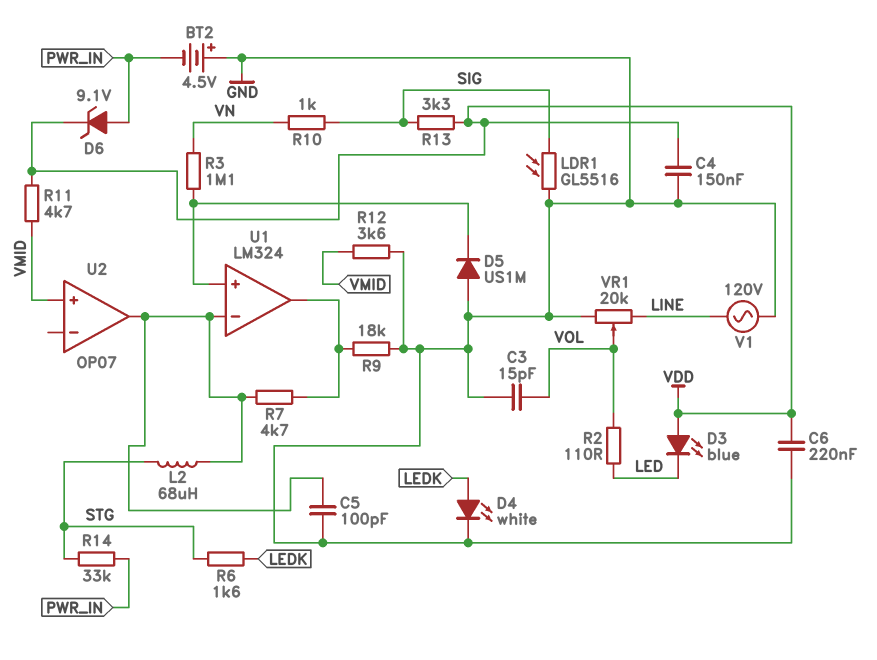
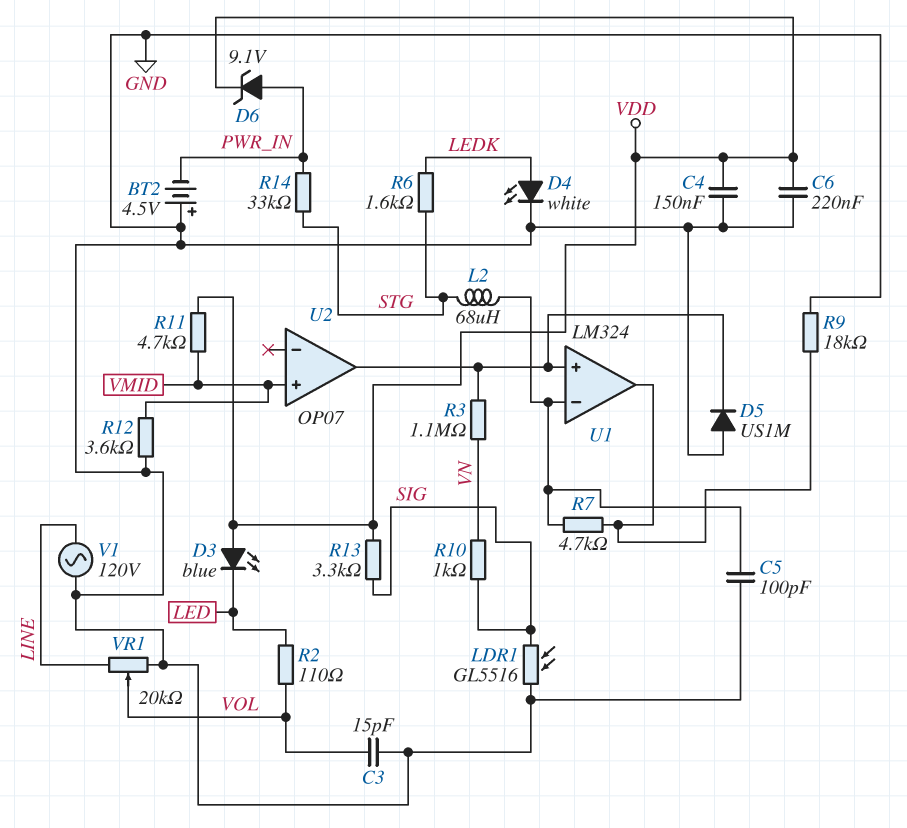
U2 pin out: U1/in- -> U1/in+

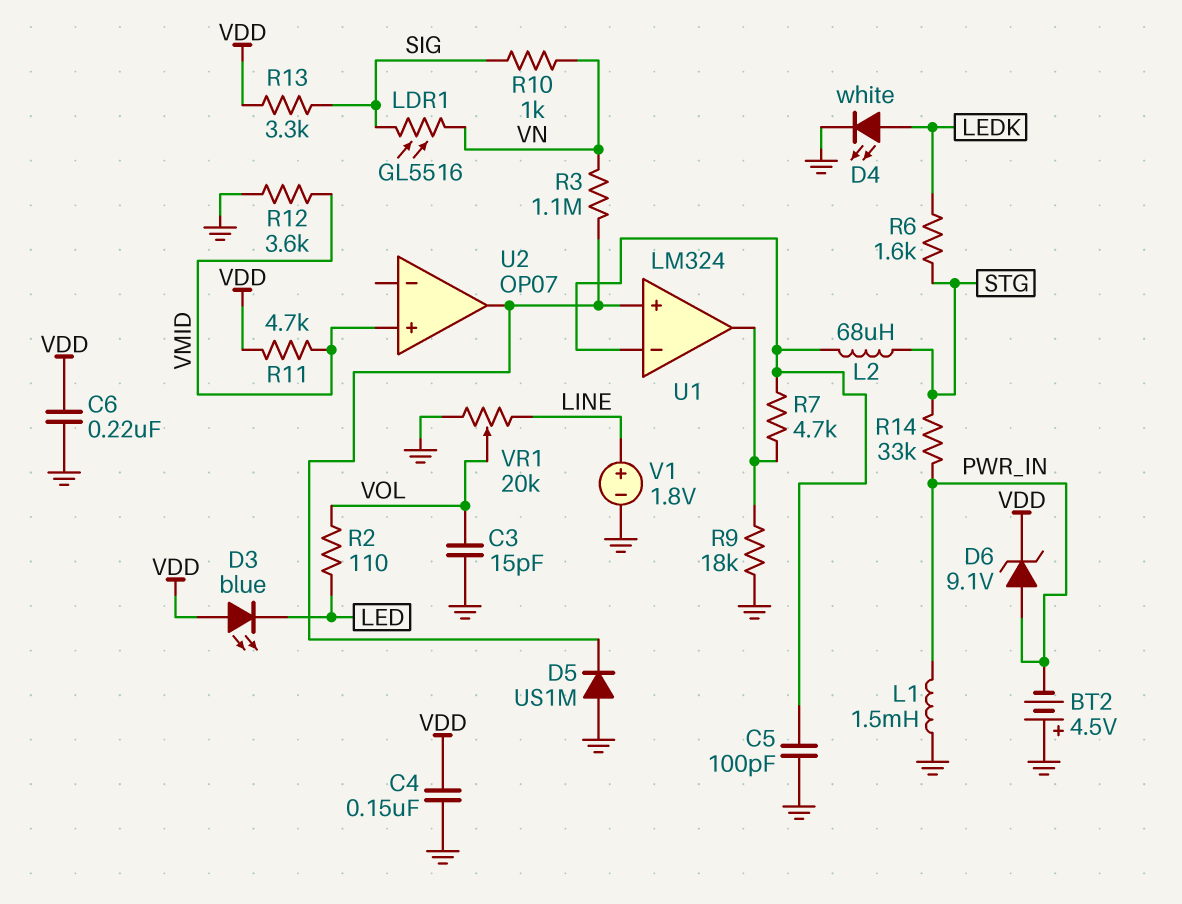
L1: none -> 1.5mH (GND, PWR_IN)
LDR1: GL5516 (GND, SIG) -> GL5516 (SIG, VN)
V1: AC 120V (GND, LINE) -> 1.8V (plus LINE, minus GND)

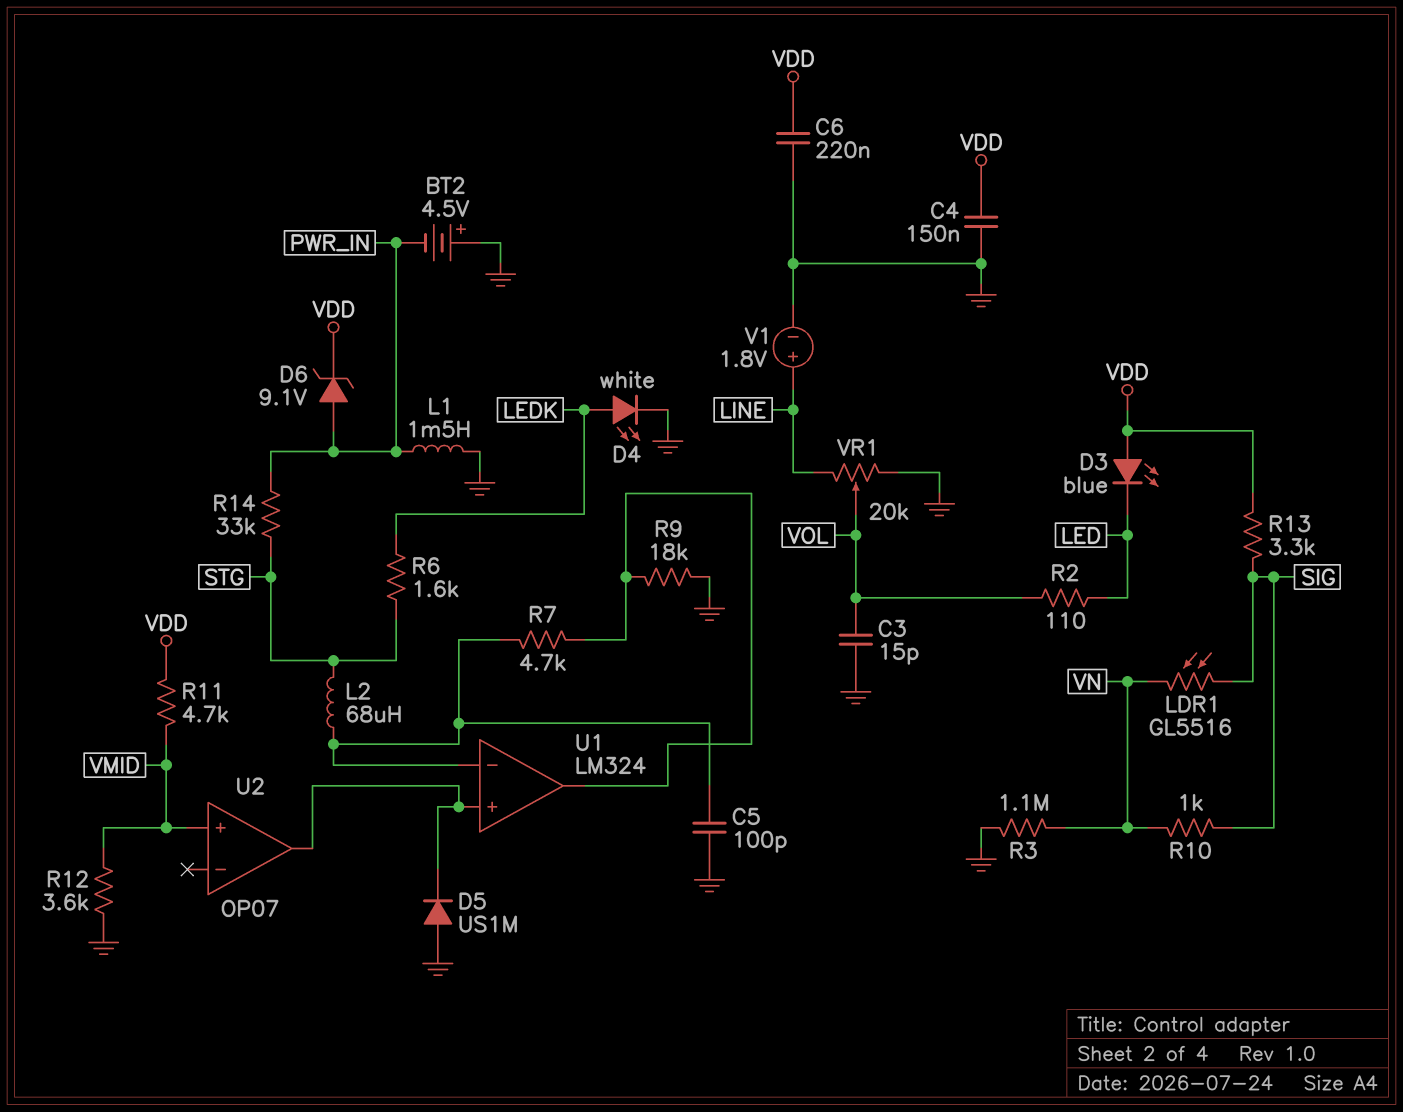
R3: 1.1M (U1/in+, VN) -> 1.1M (GND, VN)

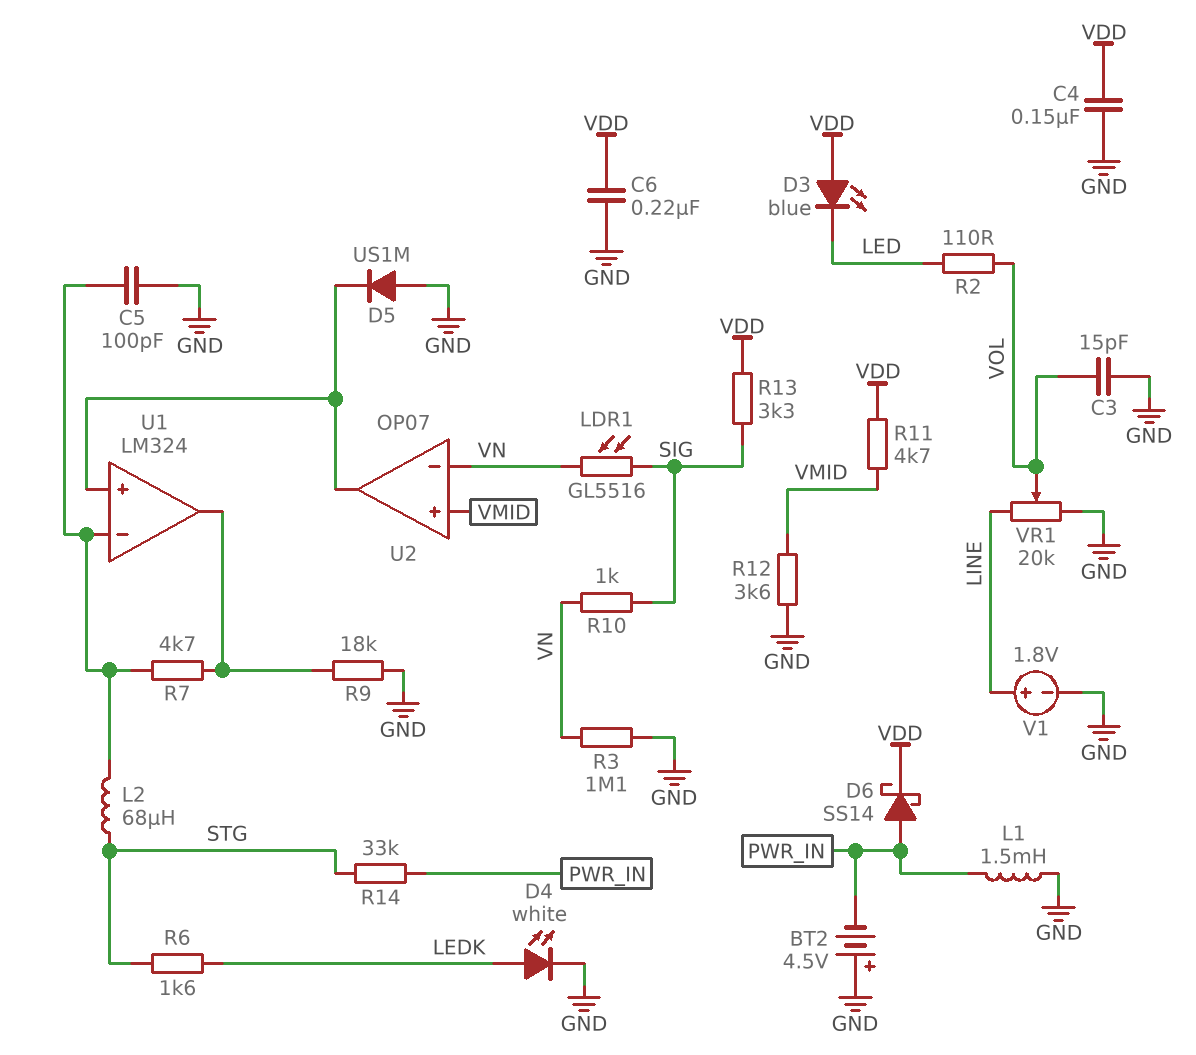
D6: zener 9.1V (A PWR_IN, K VDD) -> schottky SS14 (A PWR_IN, K VDD)
U2 pin in-: none -> VN

